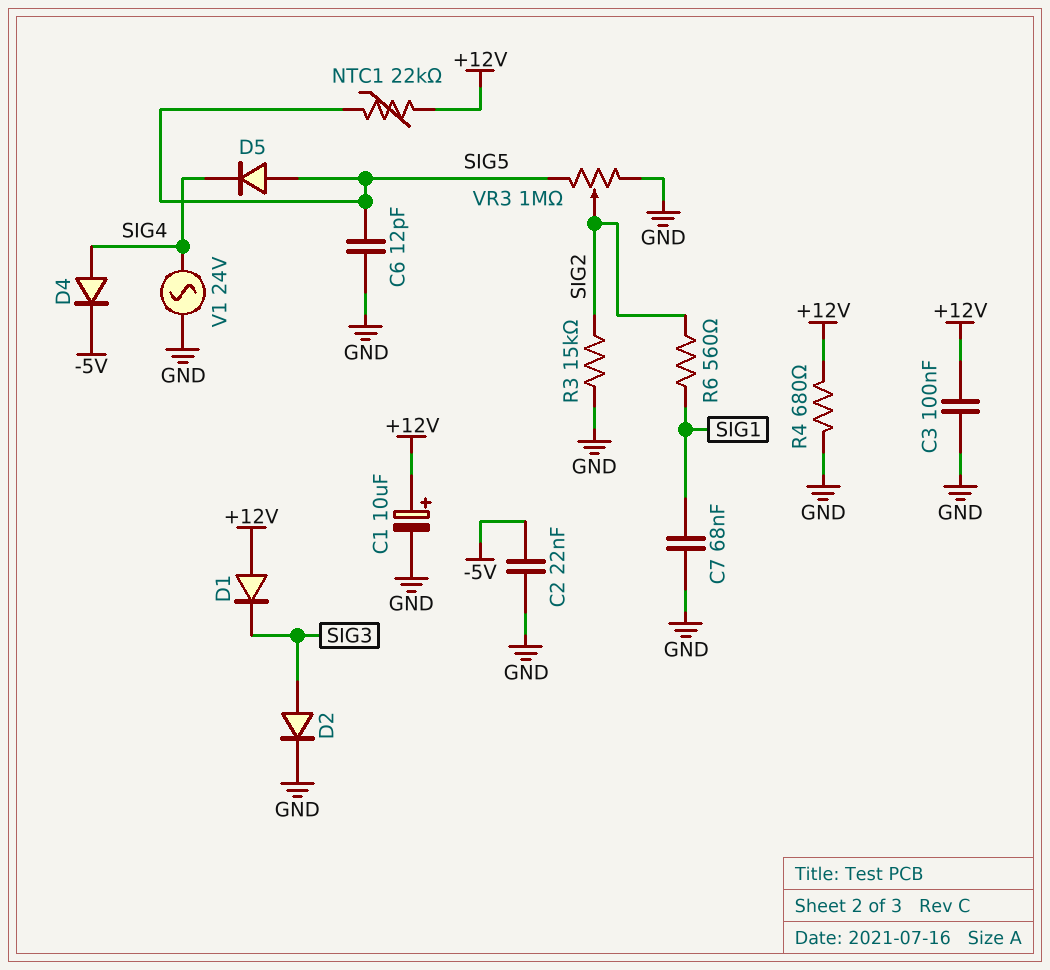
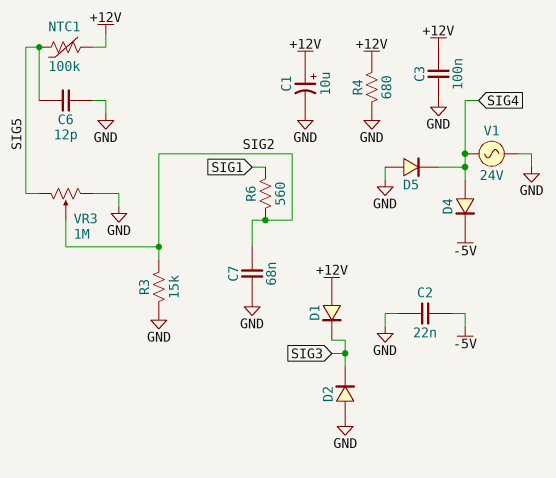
C7: 68nF (GND, SIG1) -> 68nF (GND, SIG2)
D2: diode (A SIG3, K GND) -> diode (A GND, K SIG3)
D5: diode (A SIG5, K SIG4) -> diode (A GND, K SIG4)
NTC1: 22k (+12V, SIG5) -> 100k (+12V, SIG5)

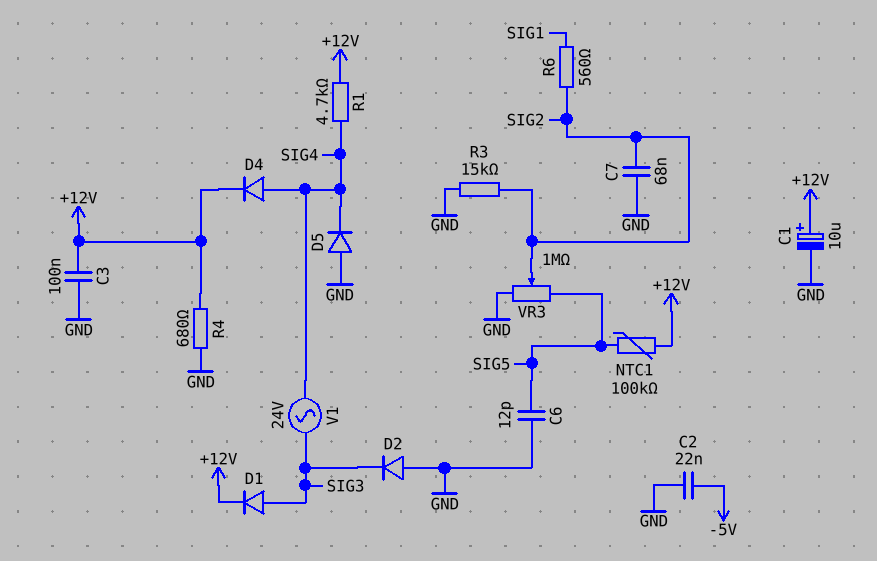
D1: diode (A +12V, K SIG3) -> diode (A SIG3, K +12V)
D4: diode (A SIG4, K -5V) -> diode (A SIG4, K +12V)
R1: none -> 4.7k (+12V, SIG4)
V1: AC 24V (GND, SIG4) -> AC 24V (SIG3, SIG4)

